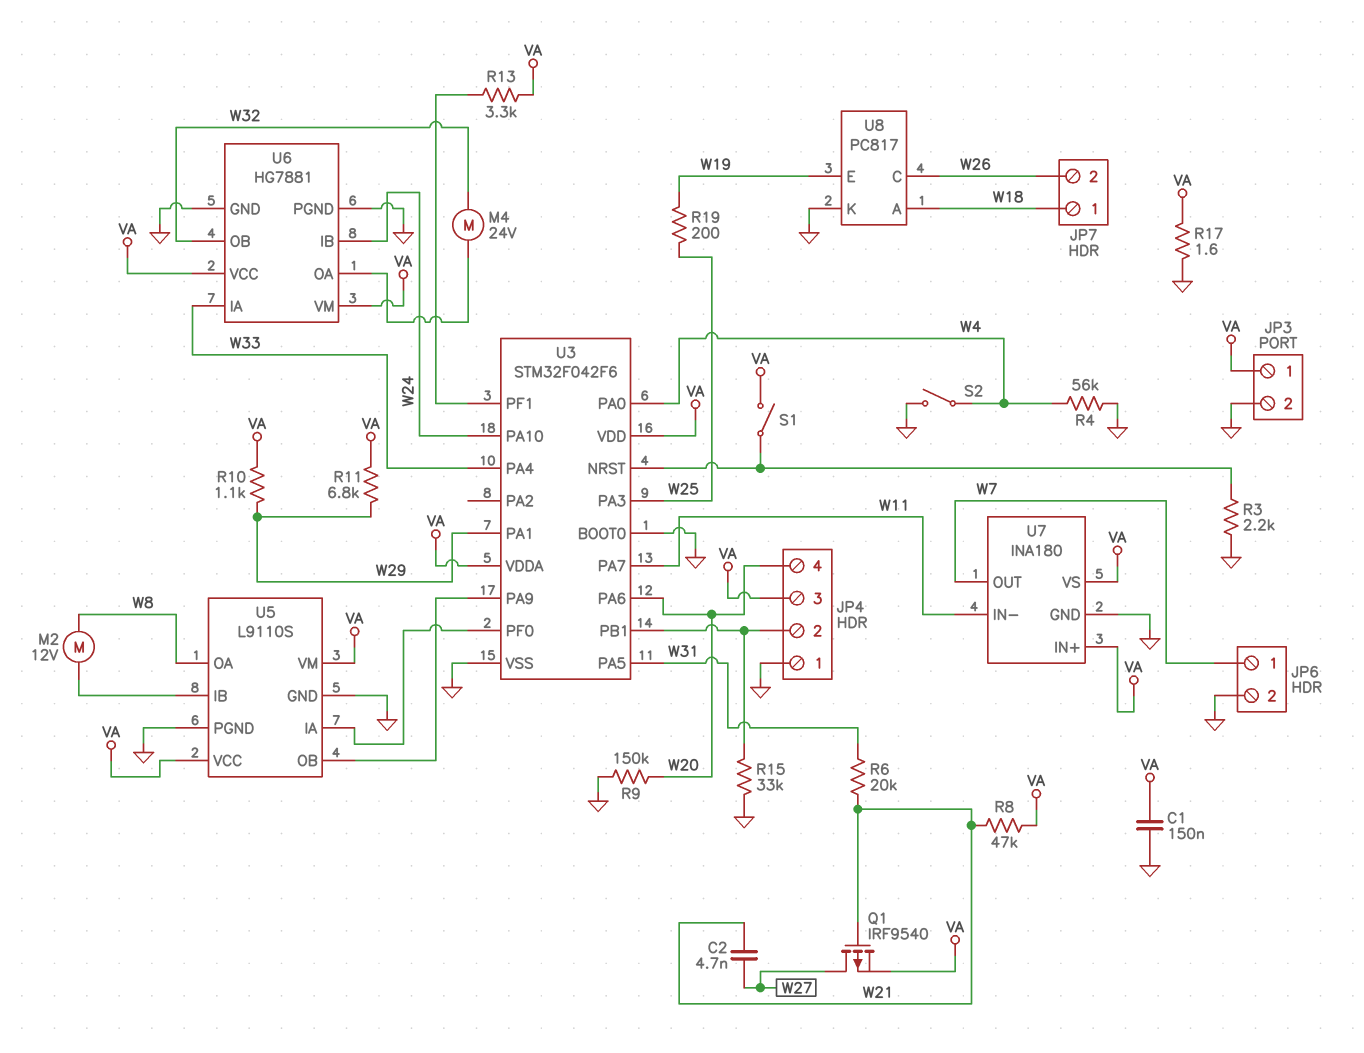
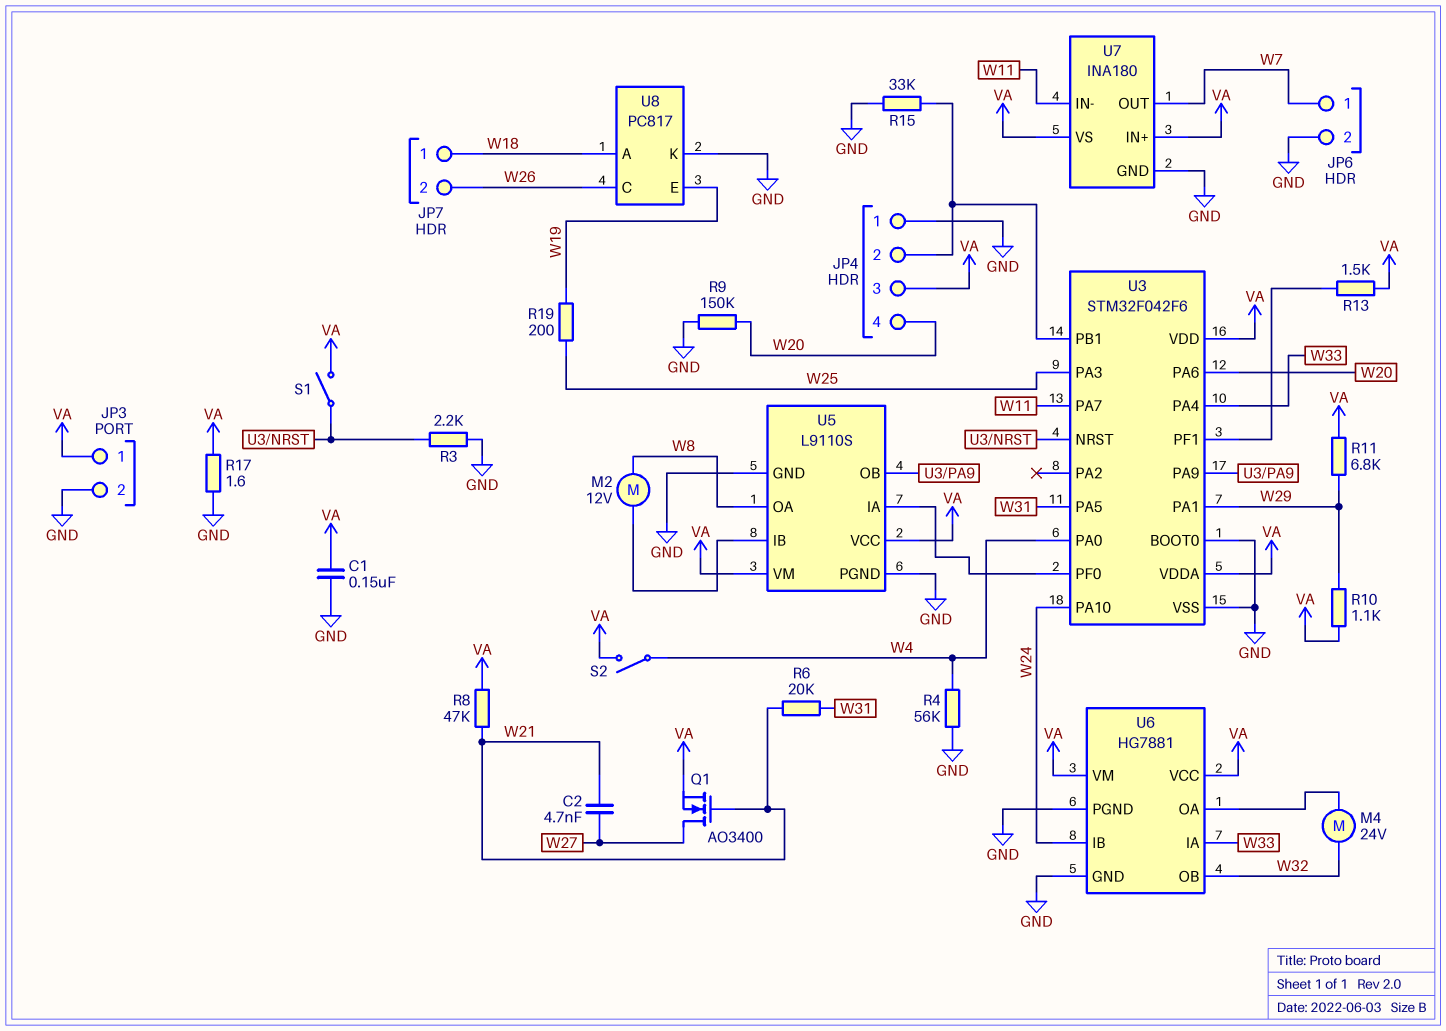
Q1: PMOS IRF9540 (G W21, D W27, S VA) -> NMOS AO3400 (G W21, D W27, S VA)
R13: 3.3k (U3/PF1, VA) -> 1.5k (U3/PF1, VA)
S2: switch (GND, W4) -> switch (VA, W4)

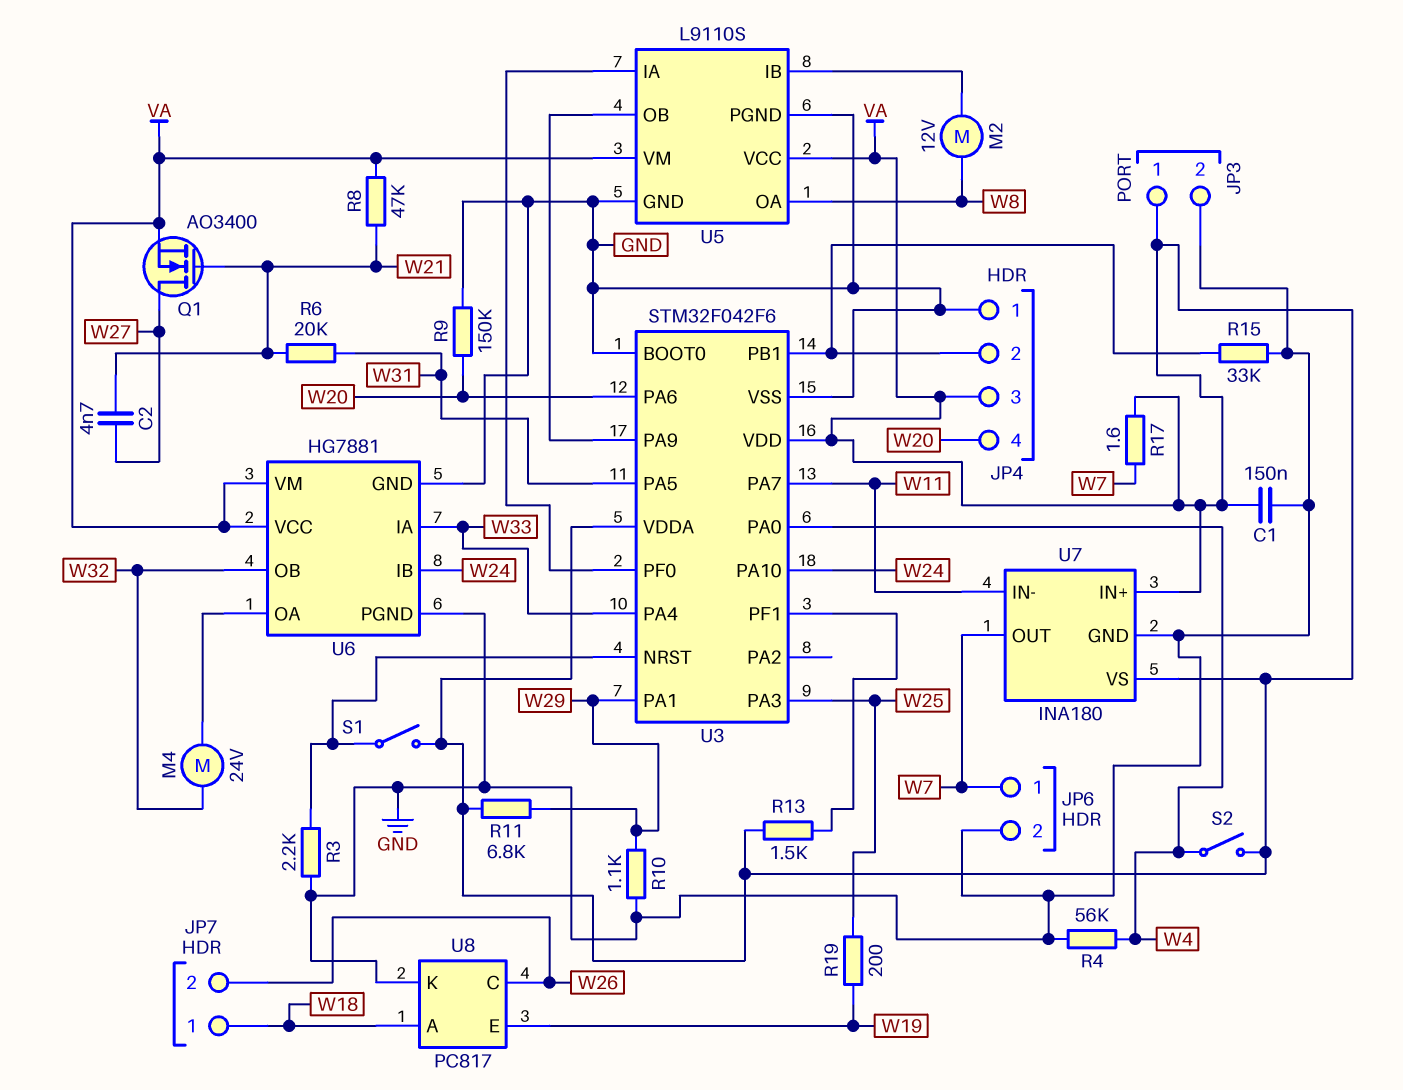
R10: 1.1k (VA, W29) -> 1.1k (GND, W29)
R17: 1.6 (GND, VA) -> 1.6 (VA, W7)

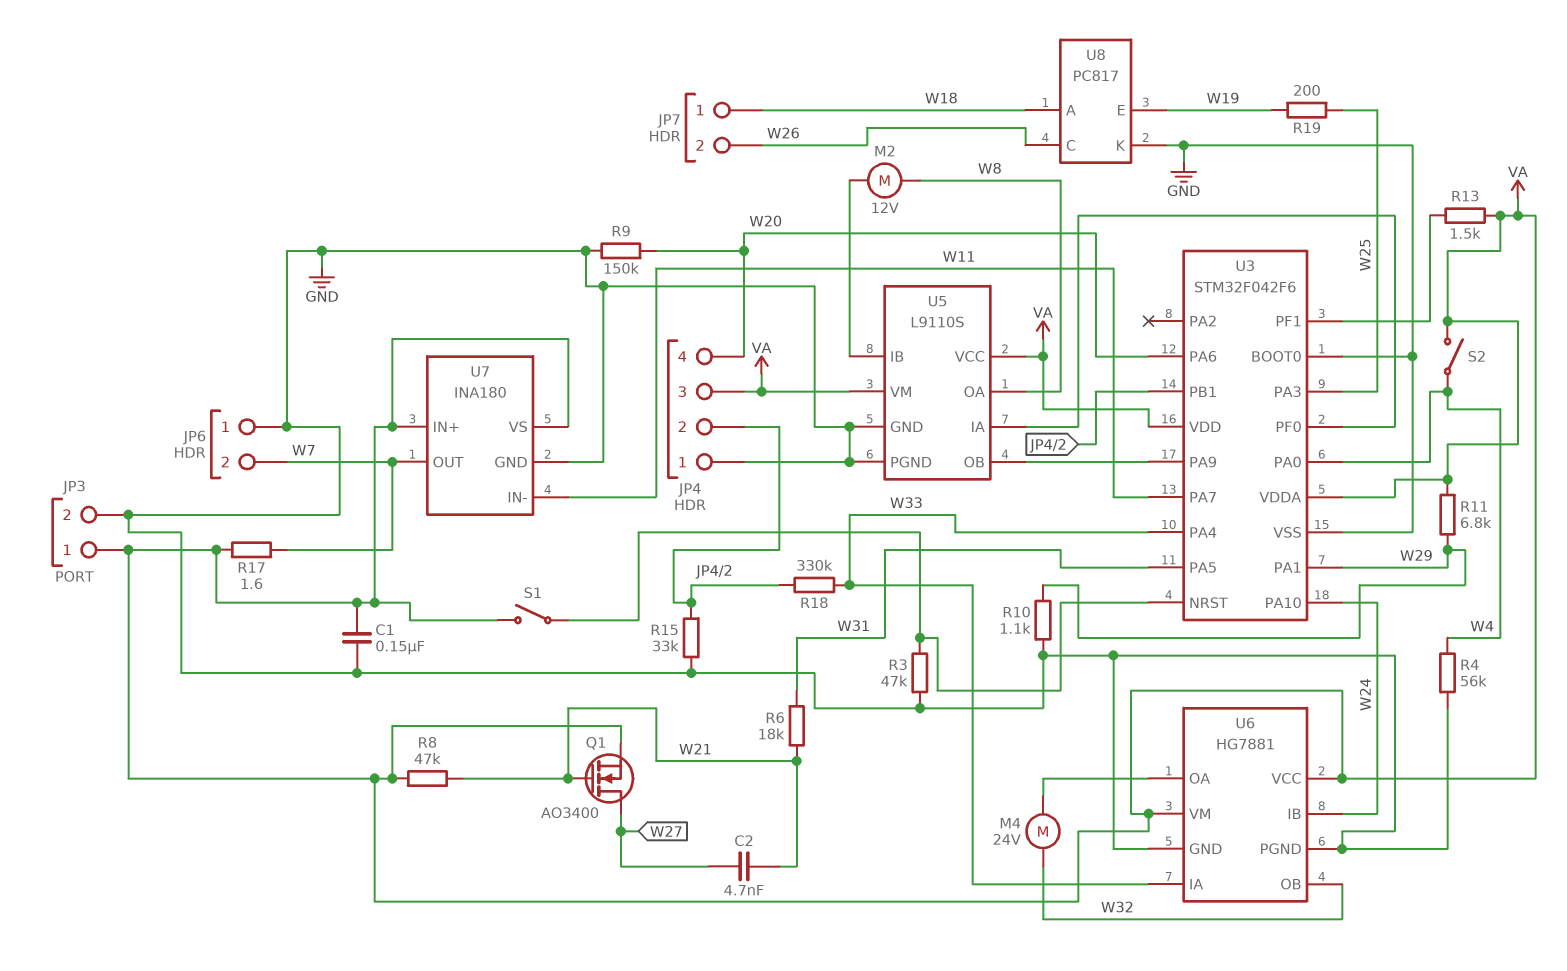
JP6 pin 1: W7 -> GND
JP6 pin 2: GND -> W7
R3: 2.2k (GND, U3/NRST) -> 47k (GND, U3/NRST)
R6: 20k (W21, W31) -> 18k (W21, W31)
R18: none -> 330k (JP4/2, W33)

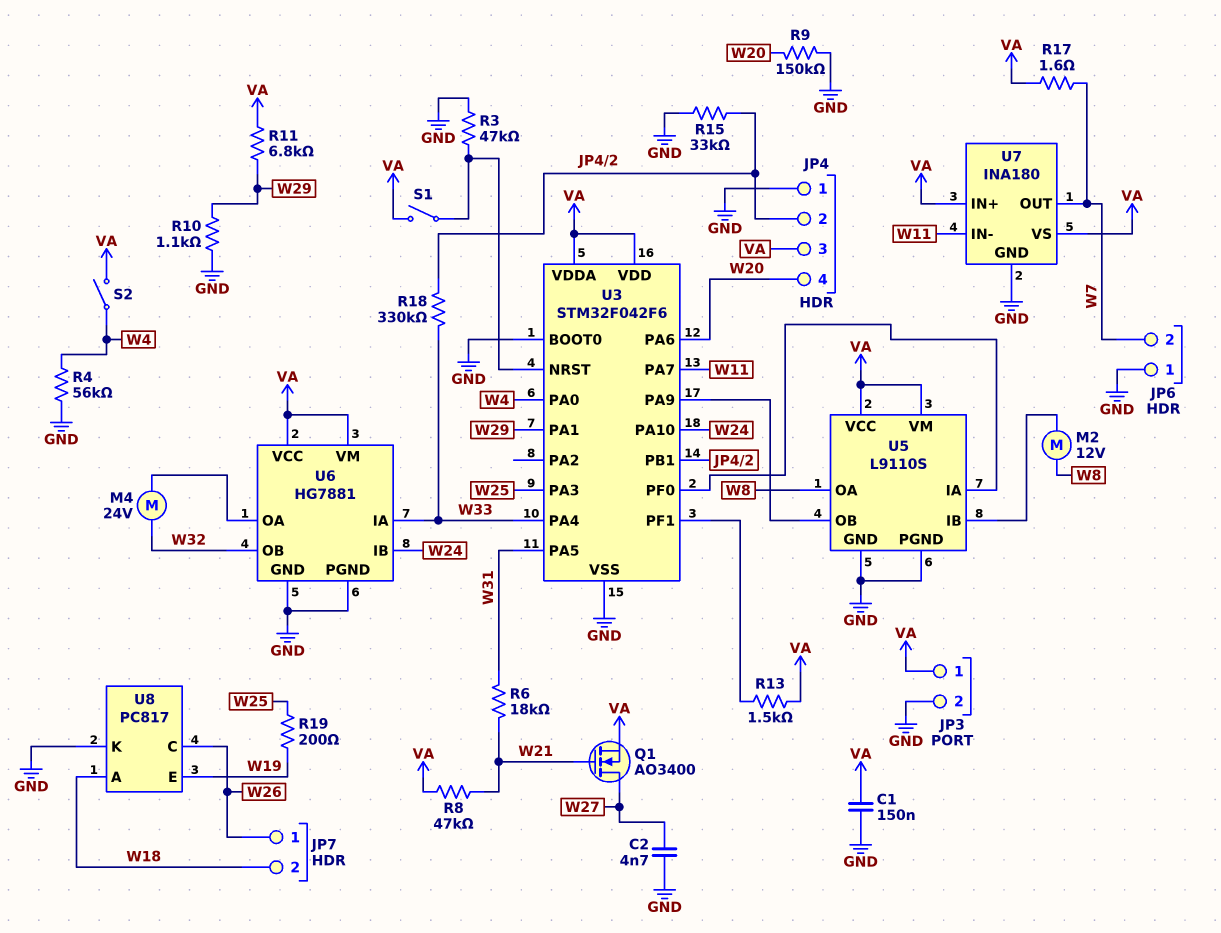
C2: 4.7nF (W21, W27) -> 4.7nF (GND, W27)
JP7 pin 1: W18 -> W26
JP7 pin 2: W26 -> W18

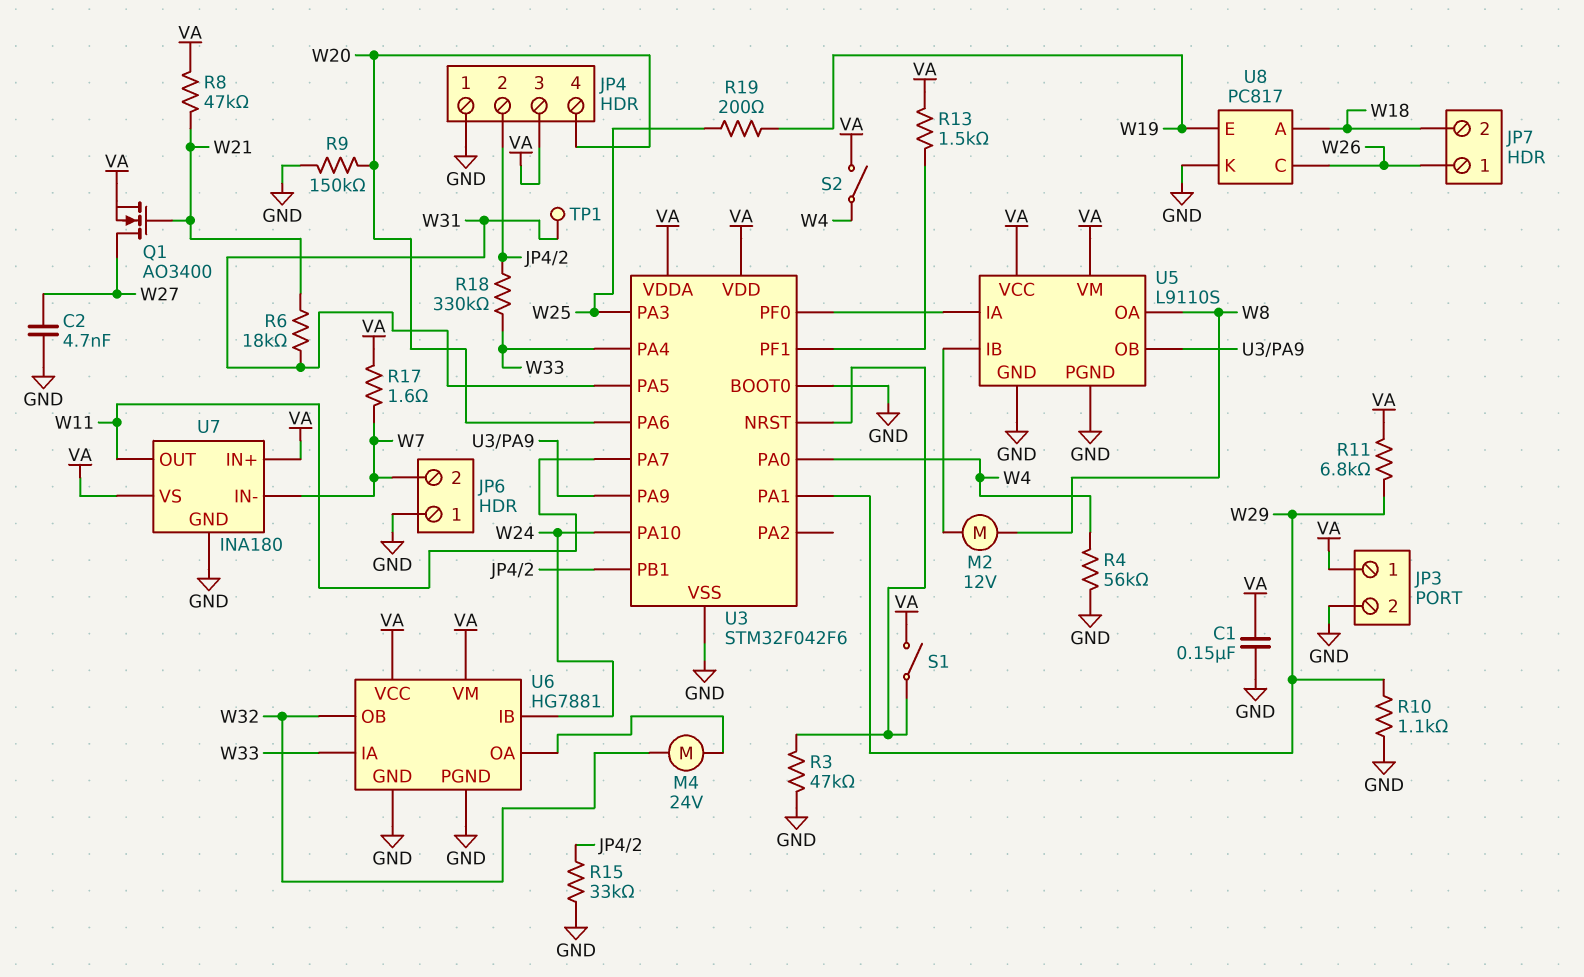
TP1: none -> test point (W31)
U7 pin IN-: W11 -> W7
U7 pin OUT: W7 -> W11

